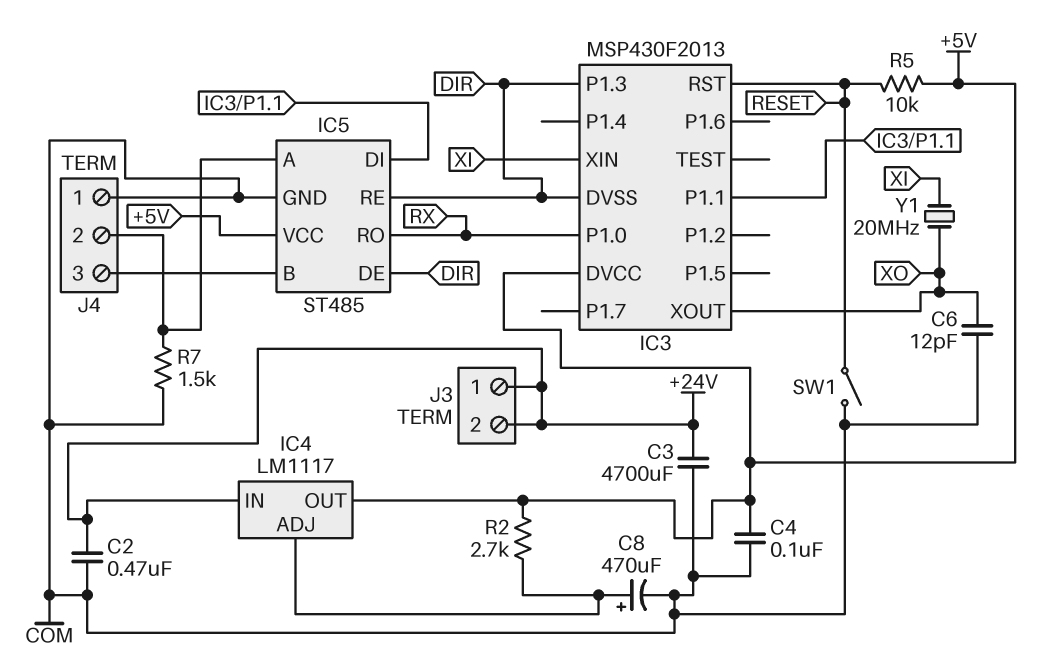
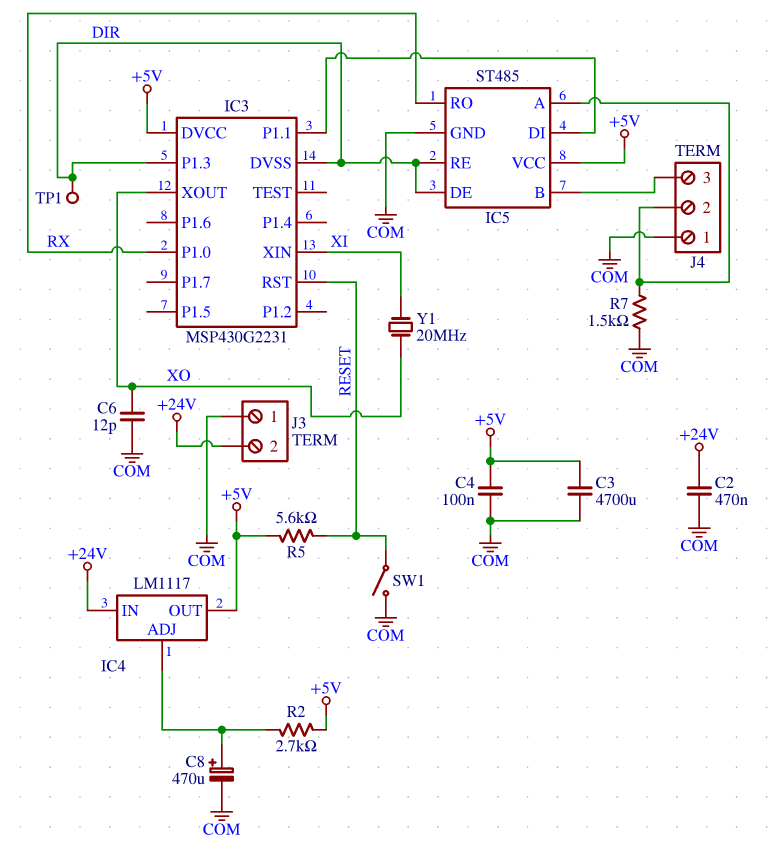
C3: 4700uF (+24V, COM) -> 4700uF (+5V, COM)
IC3: MSP430F2013 -> MSP430G2231
J3 pin 1: +24V -> COM
R5: 10k (+5V, RESET) -> 5.6k (+5V, RESET)
TP1: none -> test point (DIR)

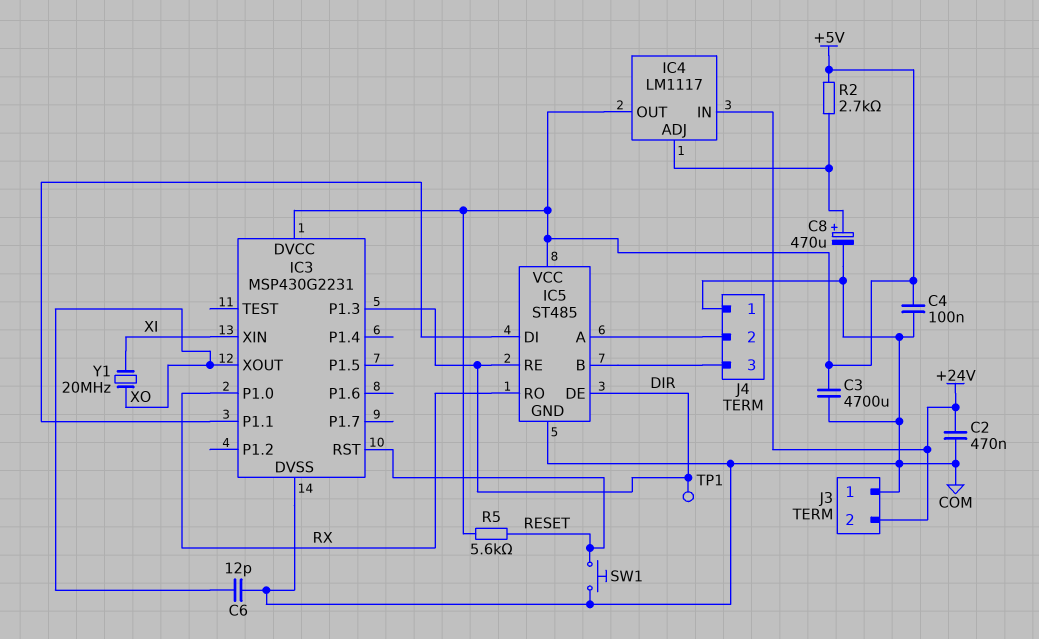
IC3 pin DVSS: DIR -> COM
R7: 1.5k (COM, IC5/A) -> none
SW1: switch (COM, RESET) -> button (COM, RESET)

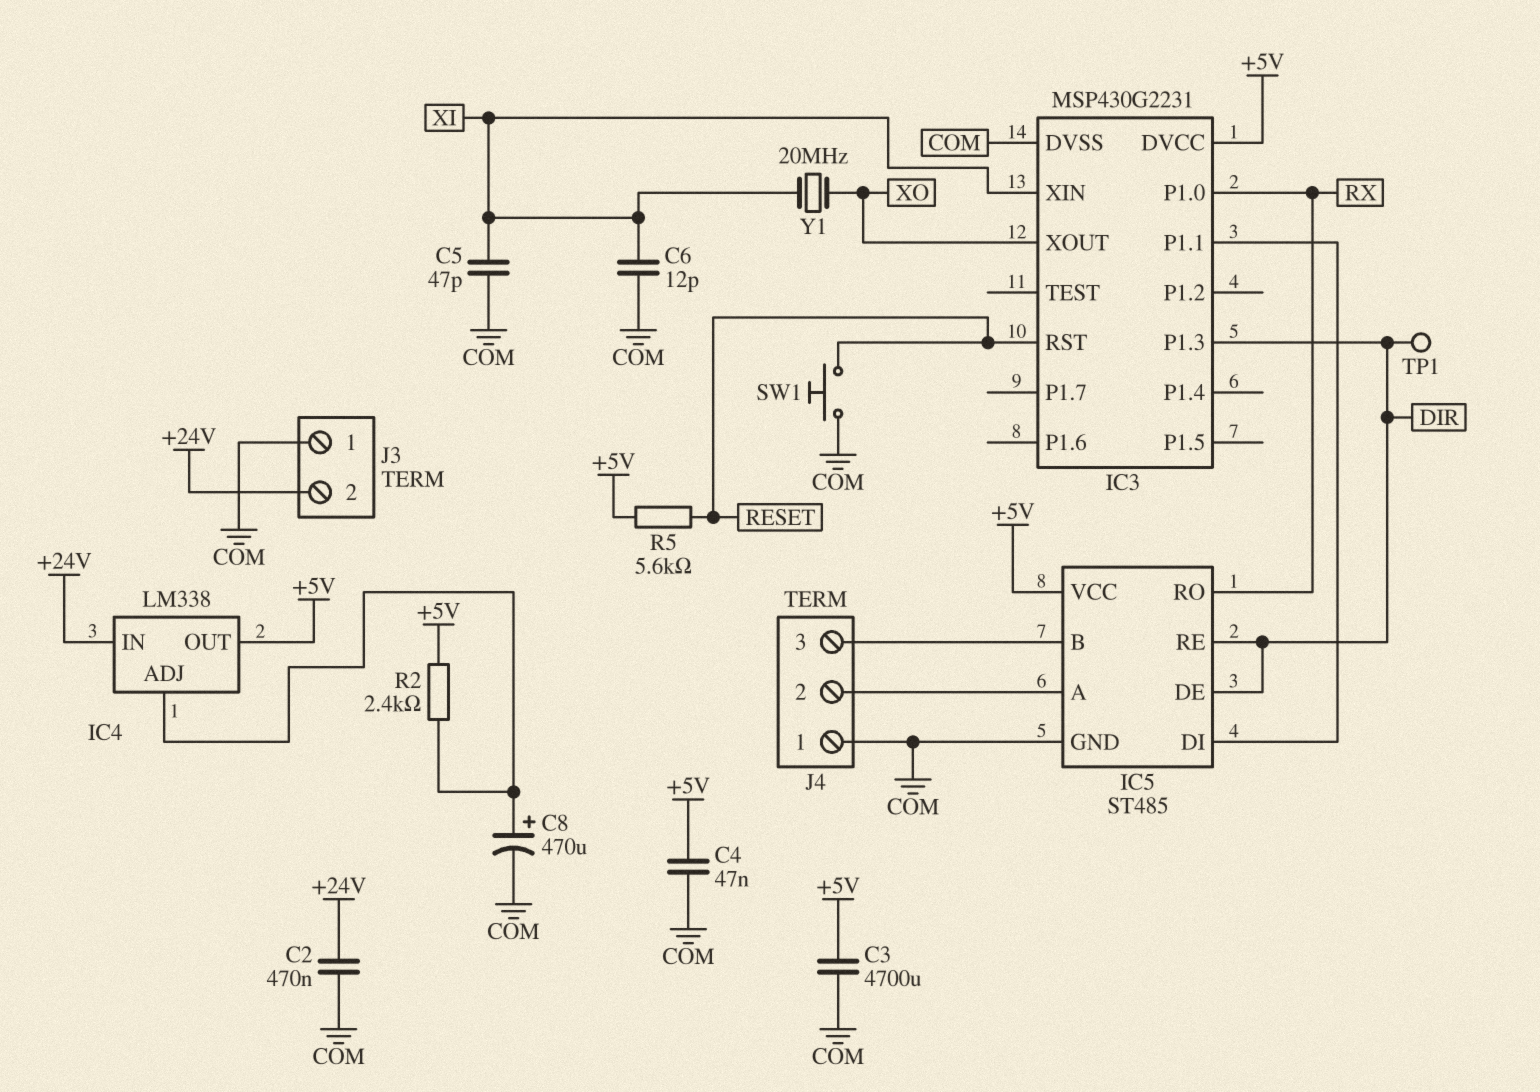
C4: 100nF (+5V, COM) -> 47nF (+5V, COM)
C5: none -> 47pF (COM, XI)
C6: 12pF (COM, XO) -> 12pF (COM, XI)
IC4: LM1117 -> LM338
R2: 2.7k (+5V, IC4/ADJ) -> 2.4k (+5V, IC4/ADJ)

